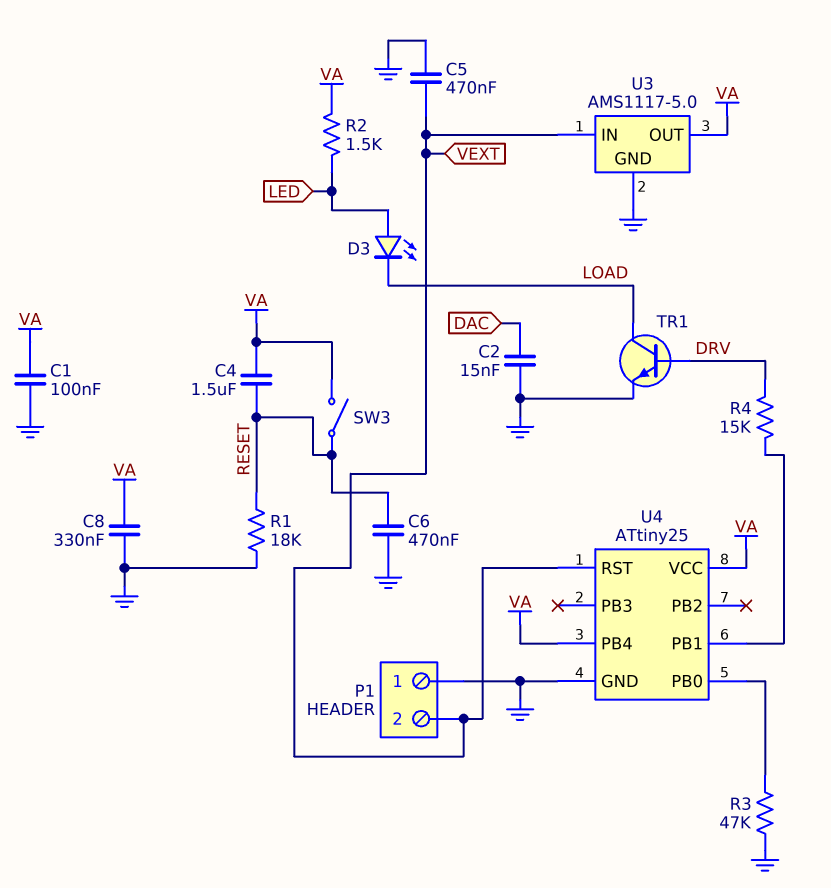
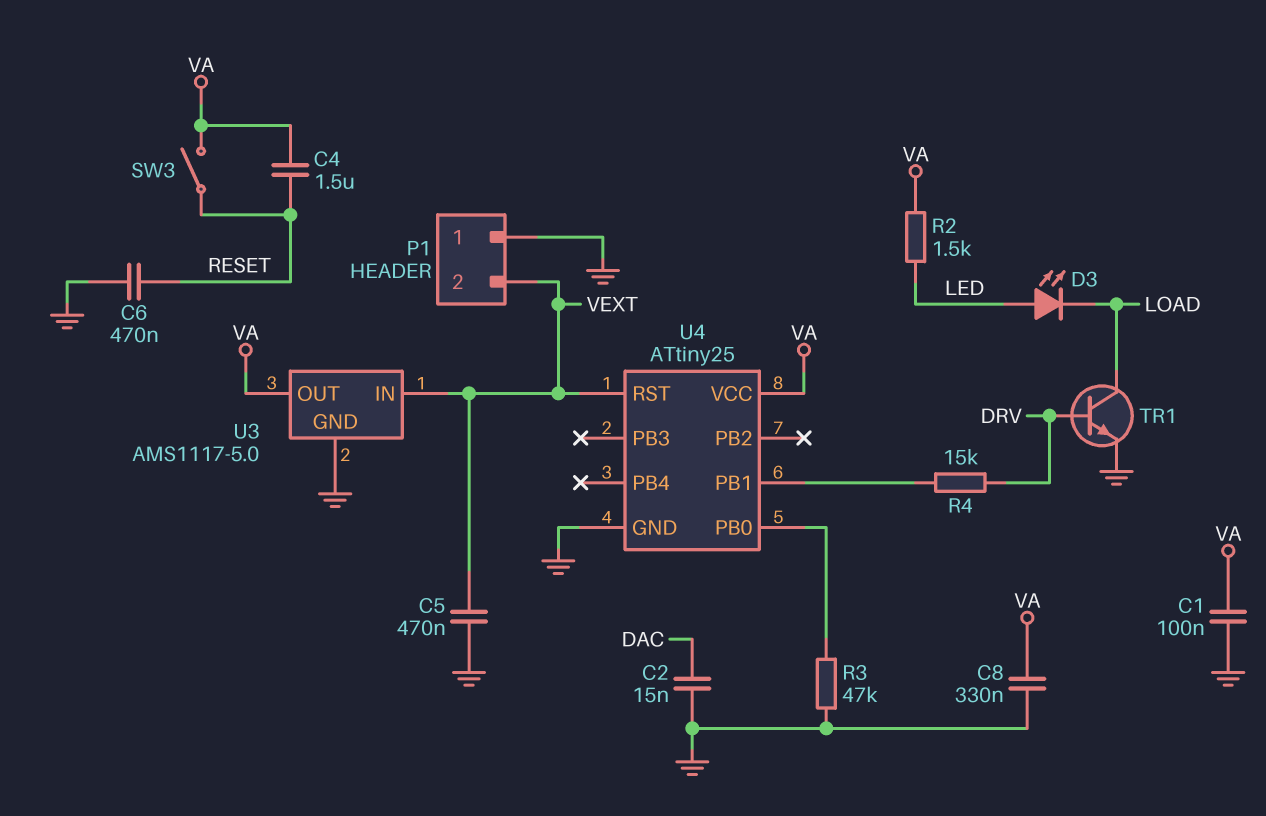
R1: 18k (GND, RESET) -> none
U4 pin PB4: VA -> none

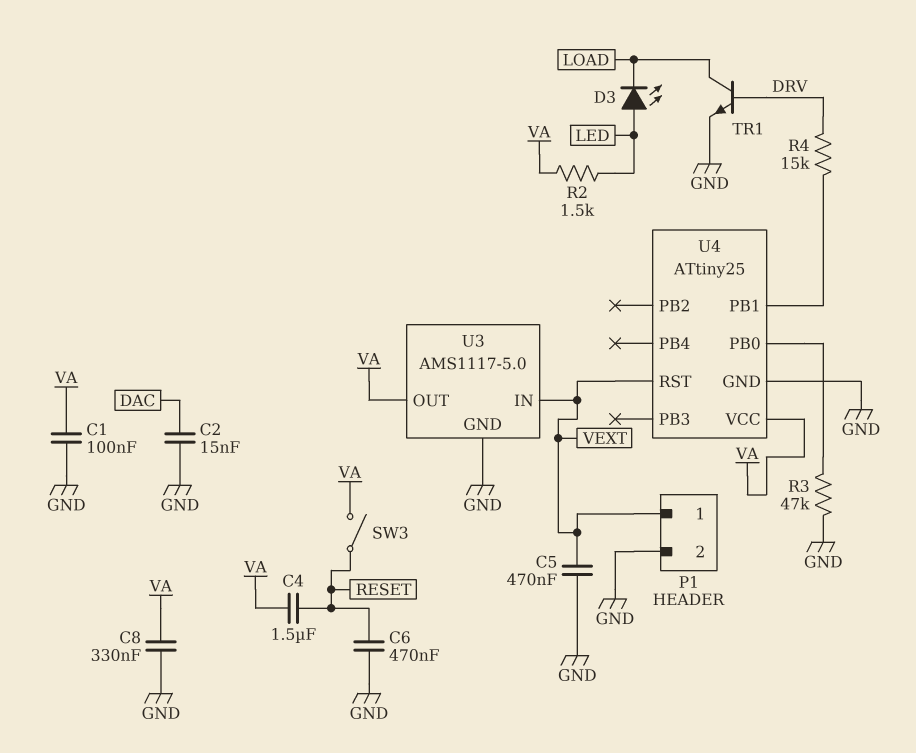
P1 pin 1: GND -> VEXT
P1 pin 2: VEXT -> GND

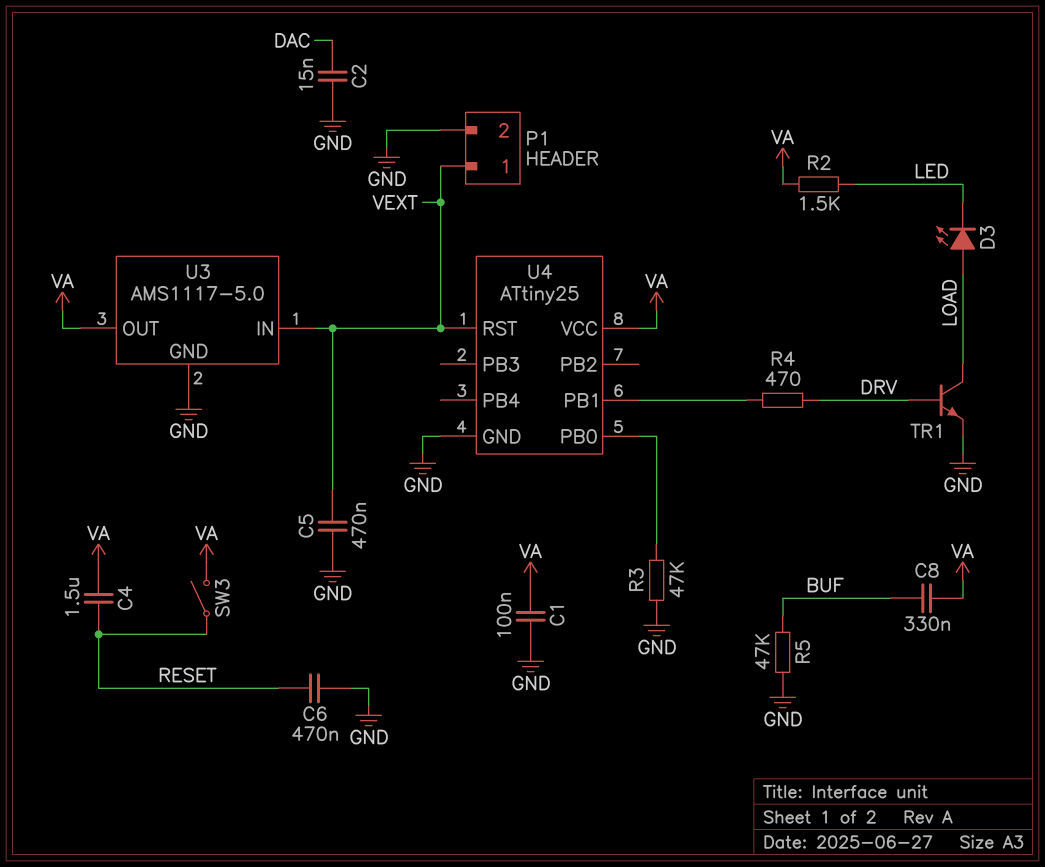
C8: 330nF (GND, VA) -> 330nF (BUF, VA)
D3: LED (A LED, K LOAD) -> LED (A LOAD, K LED)
R4: 15k (DRV, U4/PB1) -> 470 (DRV, U4/PB1)
R5: none -> 47k (BUF, GND)

